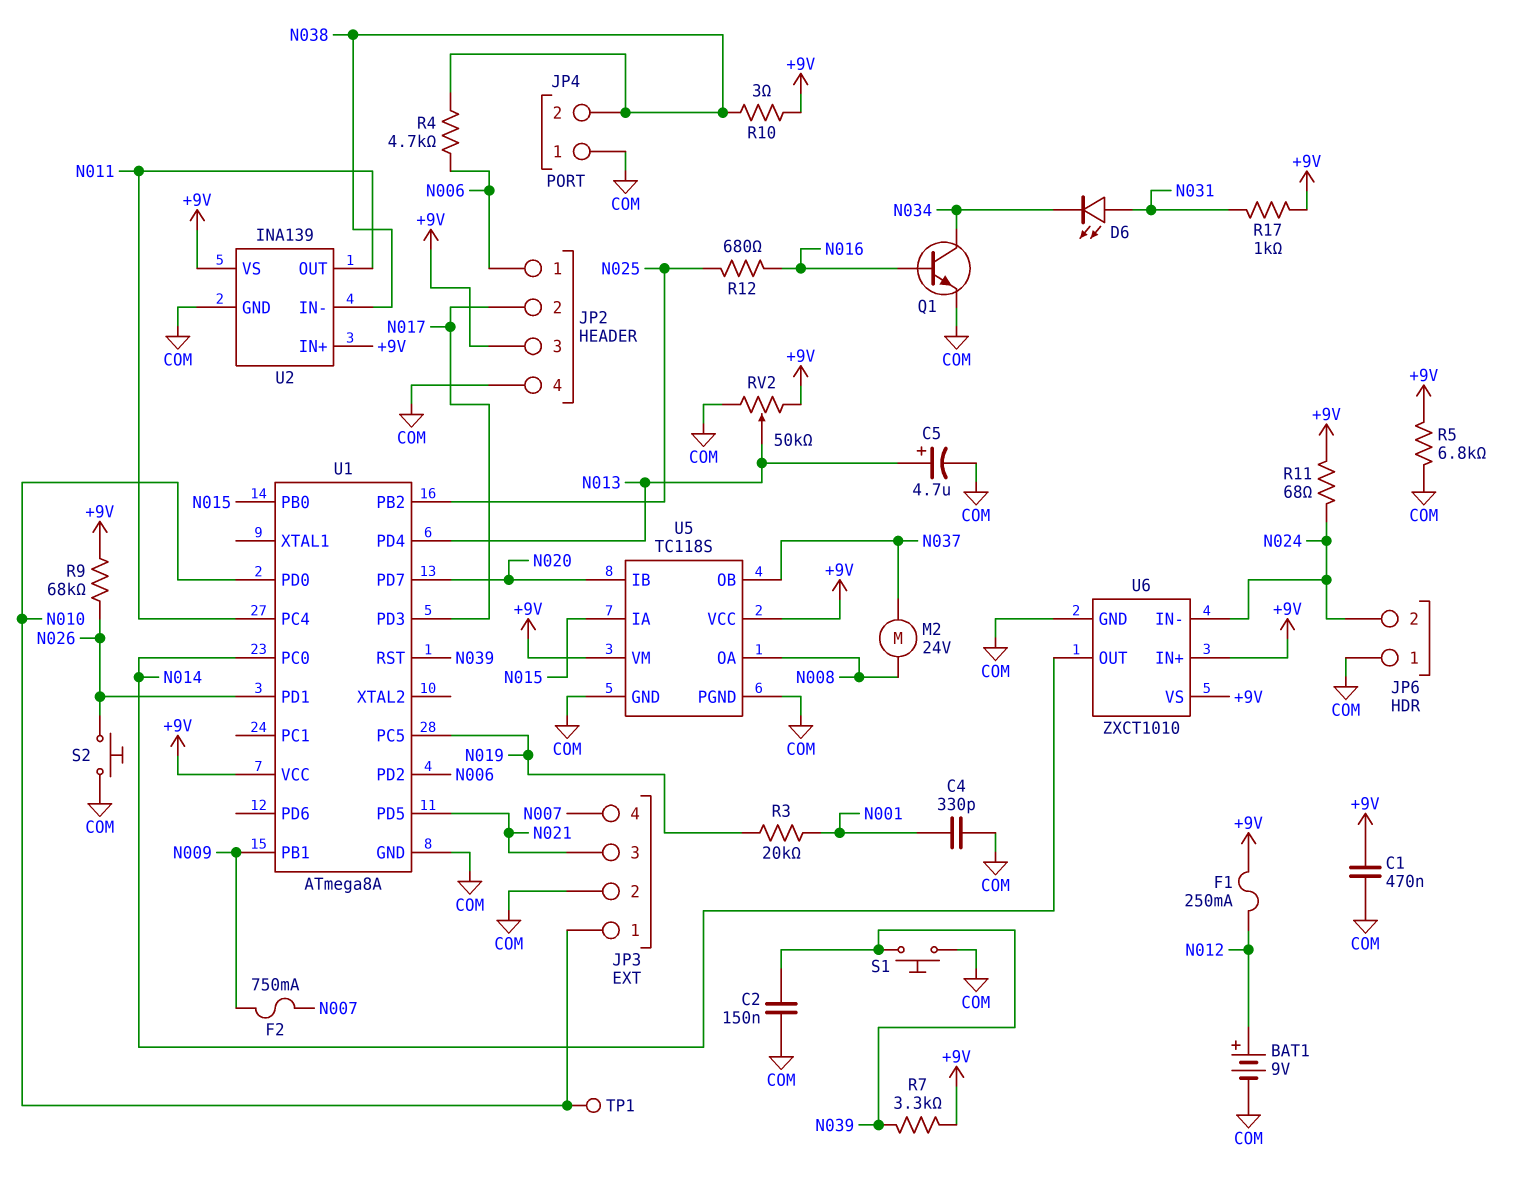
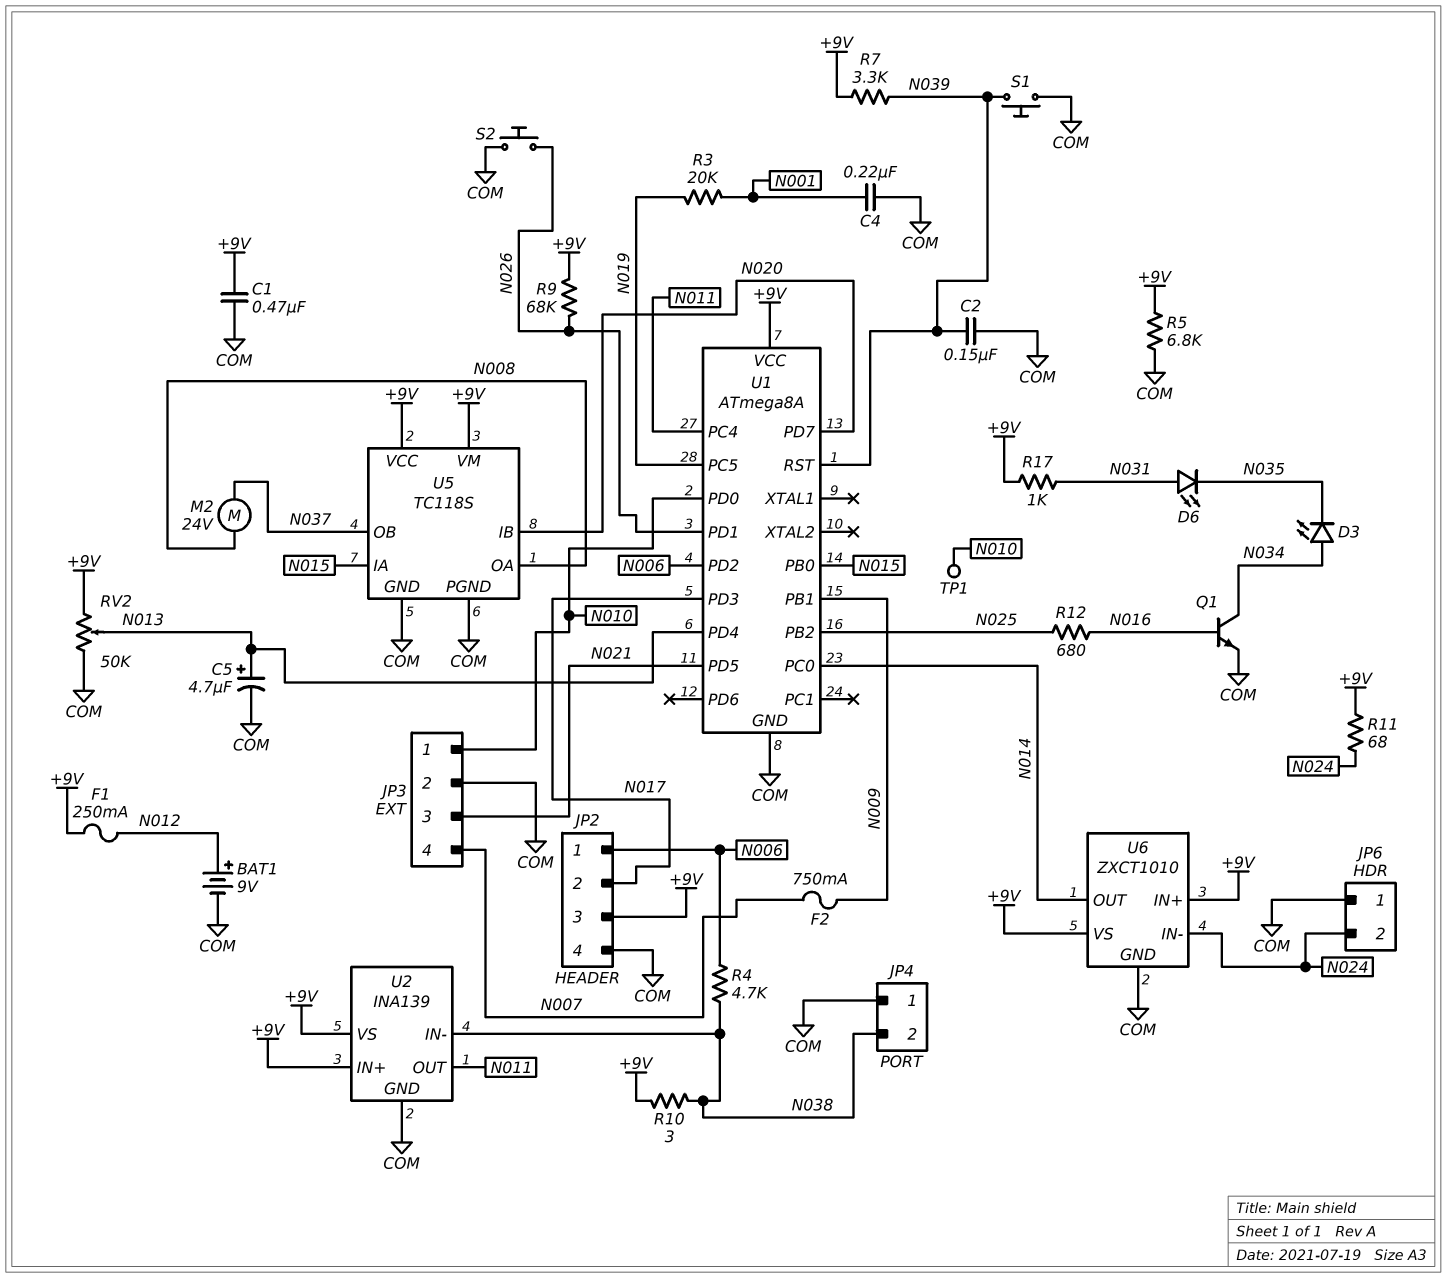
C4: 330pF (COM, N001) -> 220nF (COM, N001)
D3: none -> LED (A N034, K N035)
D6: LED (A N031, K N034) -> LED (A N031, K N035)

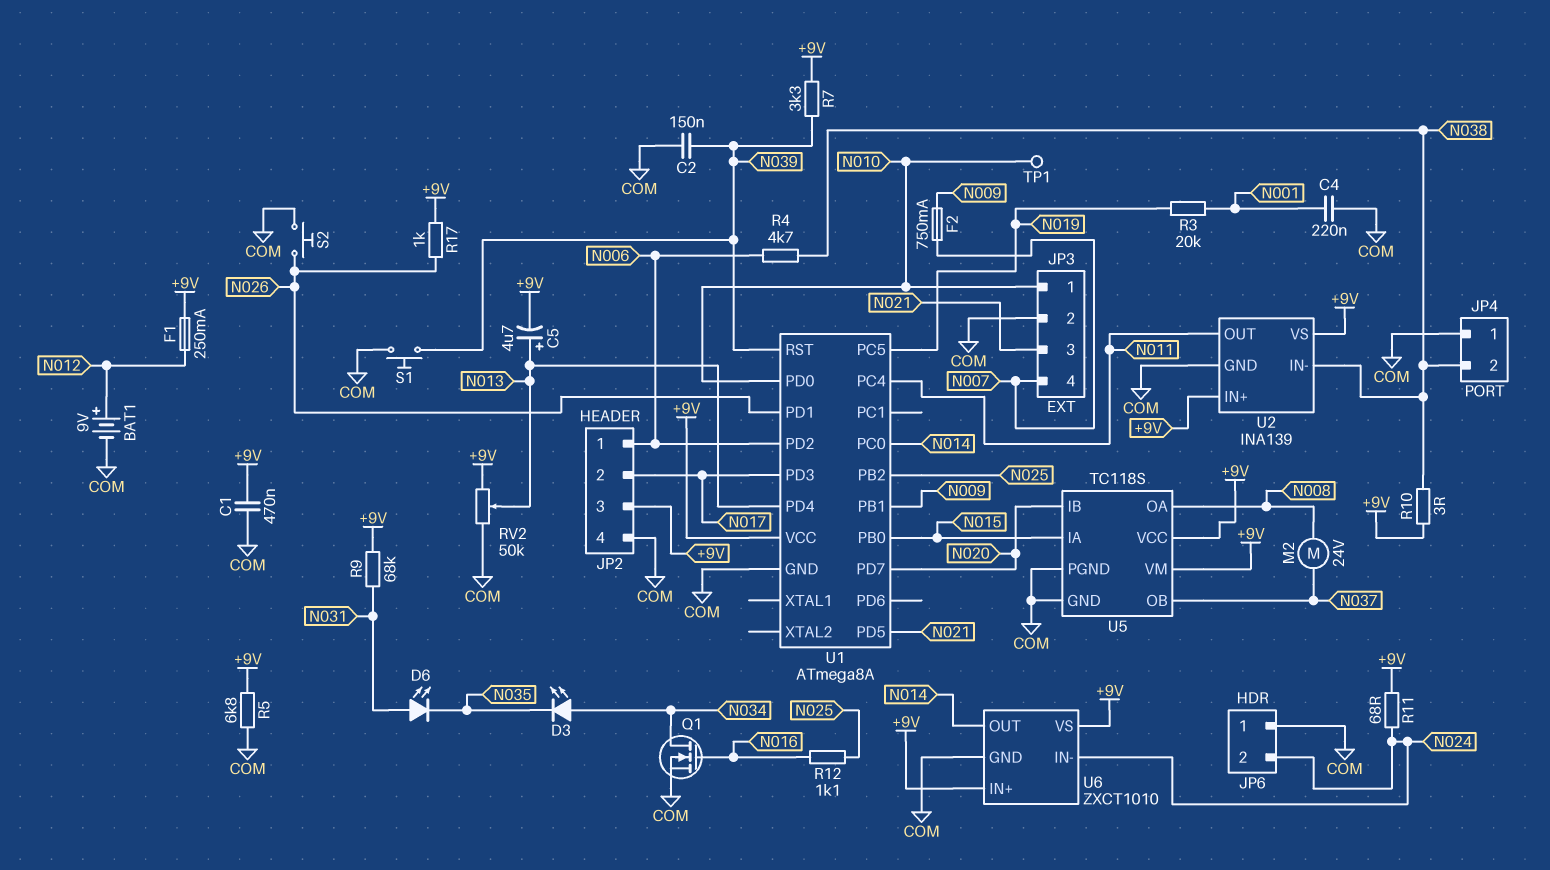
C5: 4.7uF (plus N013, minus COM) -> 4.7uF (plus N013, minus +9V)
Q1: NPN (B N016, C N034, E COM) -> NMOS (G N016, D N034, S COM)
R9: 68k (+9V, N026) -> 68k (+9V, N031)
R12: 680 (N016, N025) -> 1.1k (N016, N025)
R17: 1k (+9V, N031) -> 1k (+9V, N026)

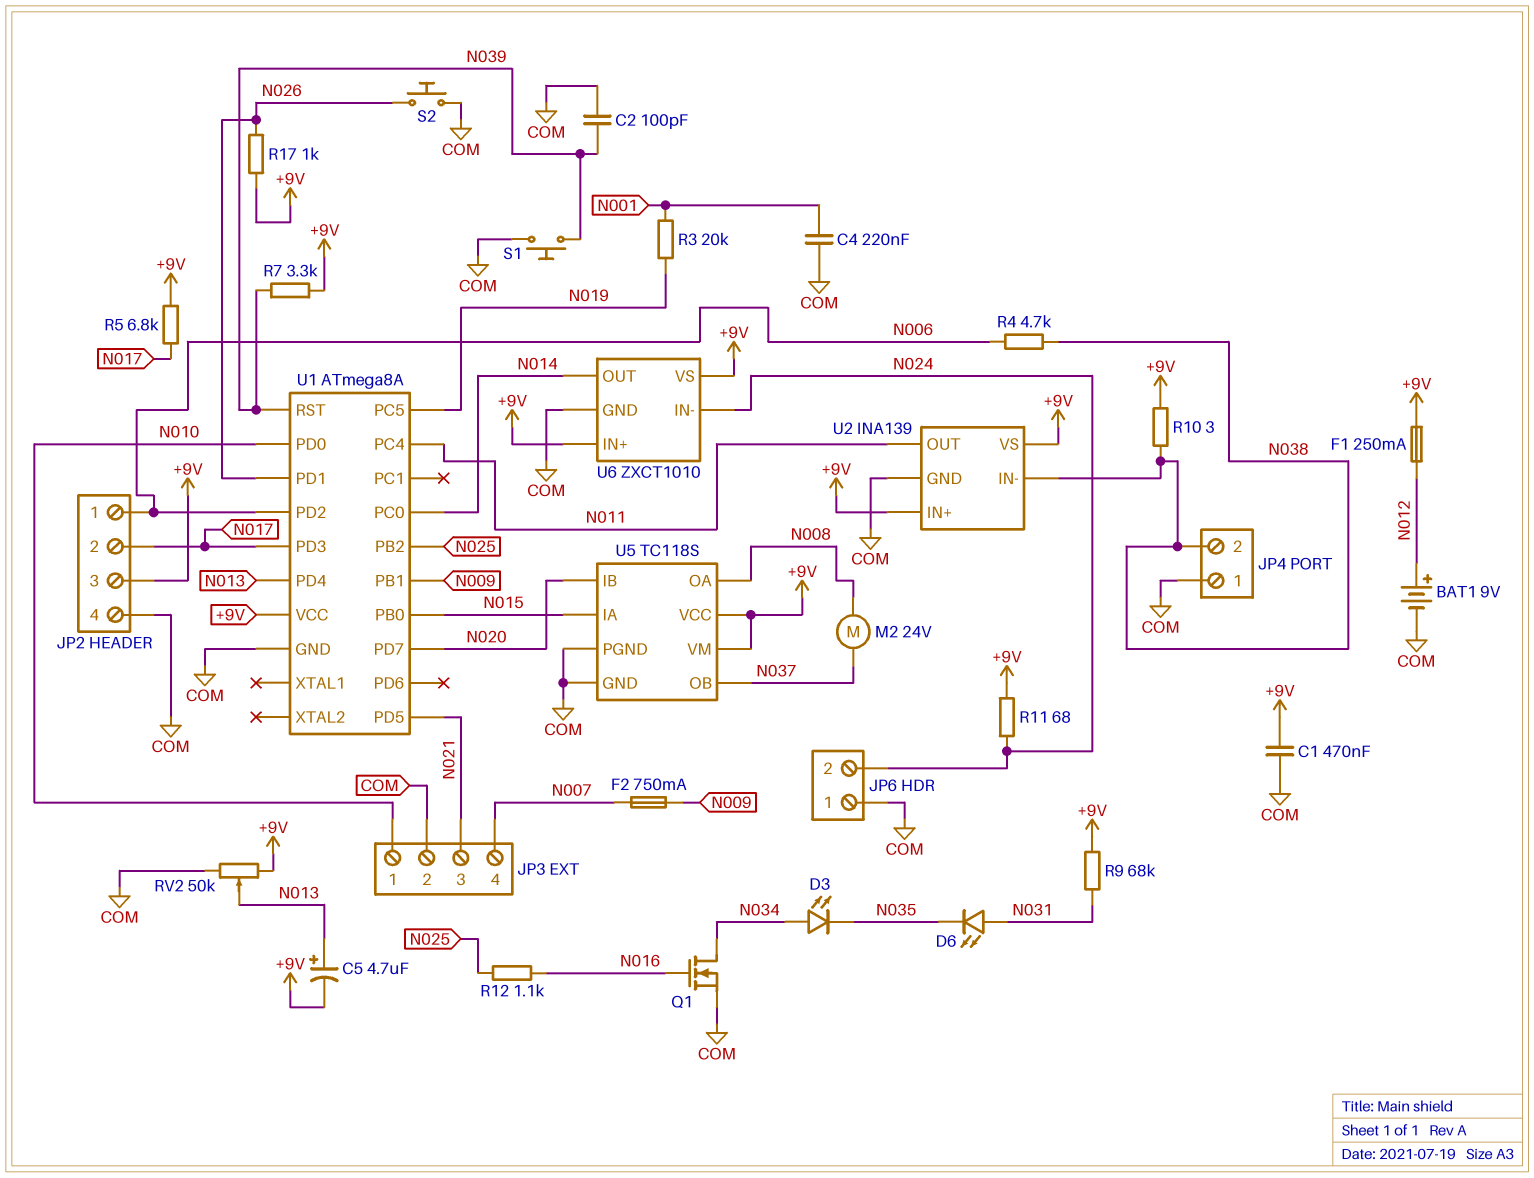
C2: 150nF (COM, N039) -> 100pF (COM, N039)
R5: 6.8k (+9V, COM) -> 6.8k (+9V, N017)
TP1: test point (N010) -> none

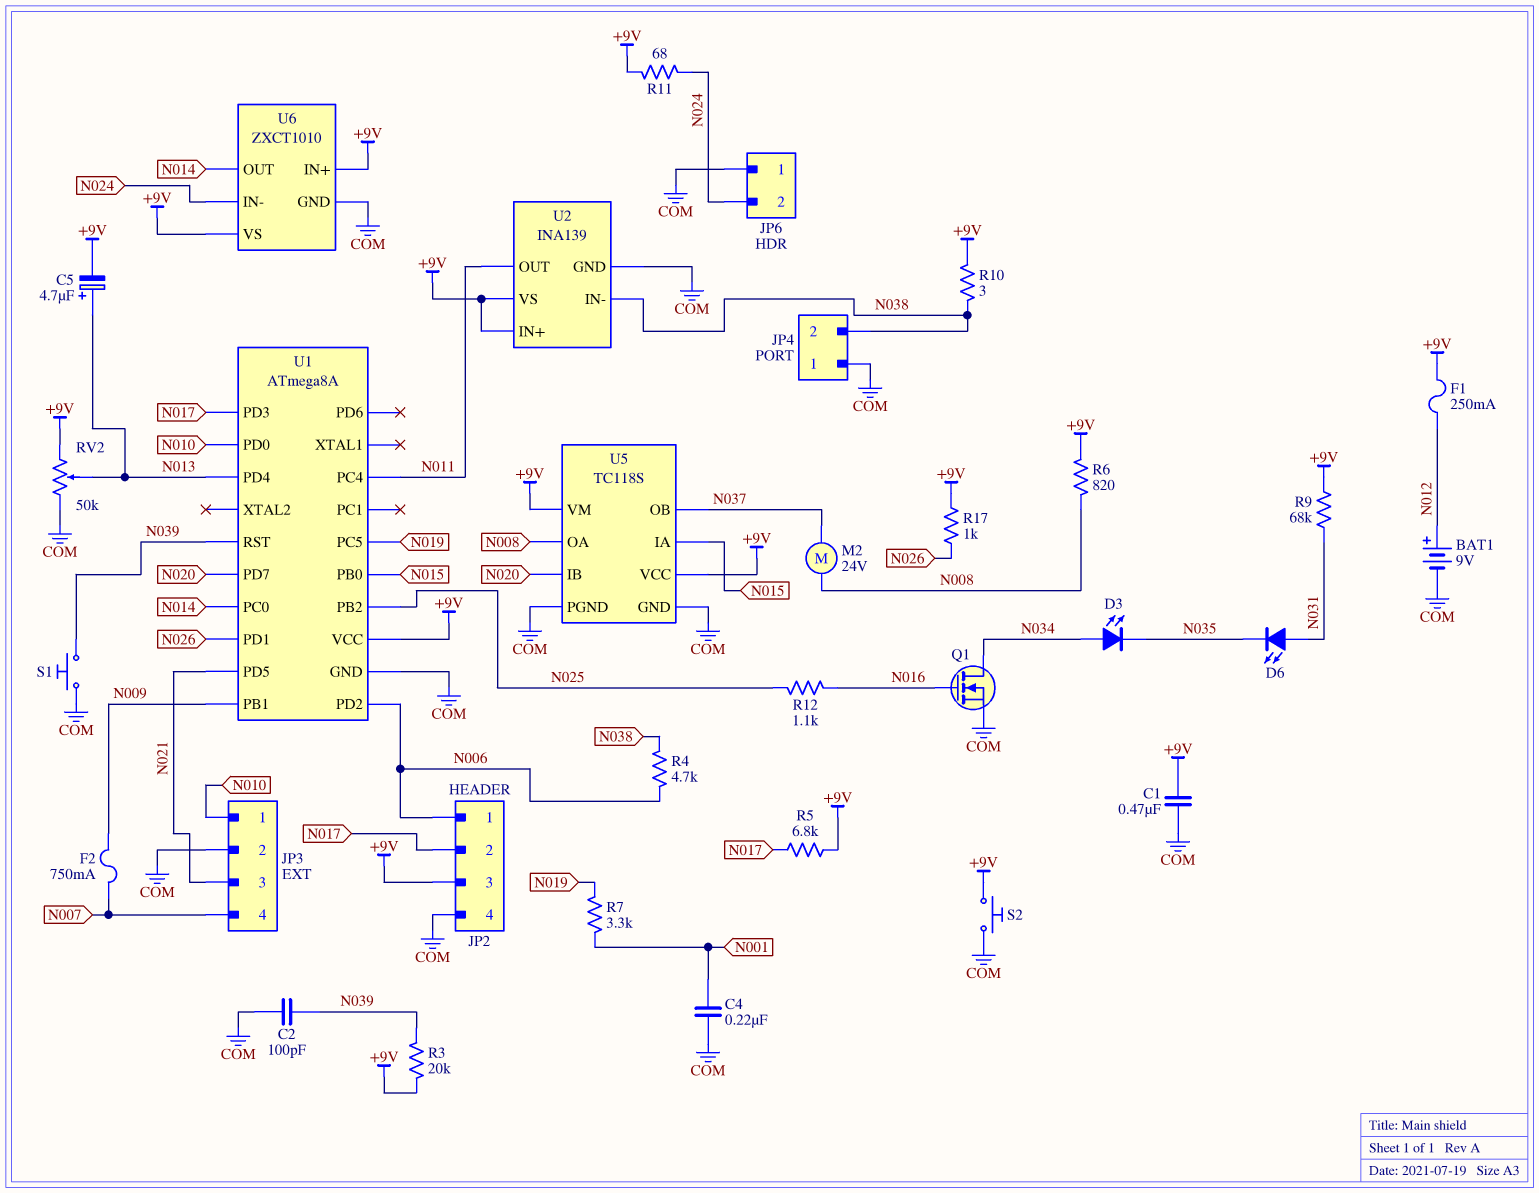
R3: 20k (N001, N019) -> 20k (+9V, N039)
R6: none -> 820 (+9V, N008)
R7: 3.3k (+9V, N039) -> 3.3k (N001, N019)
S2: button (COM, N026) -> button (+9V, COM)

